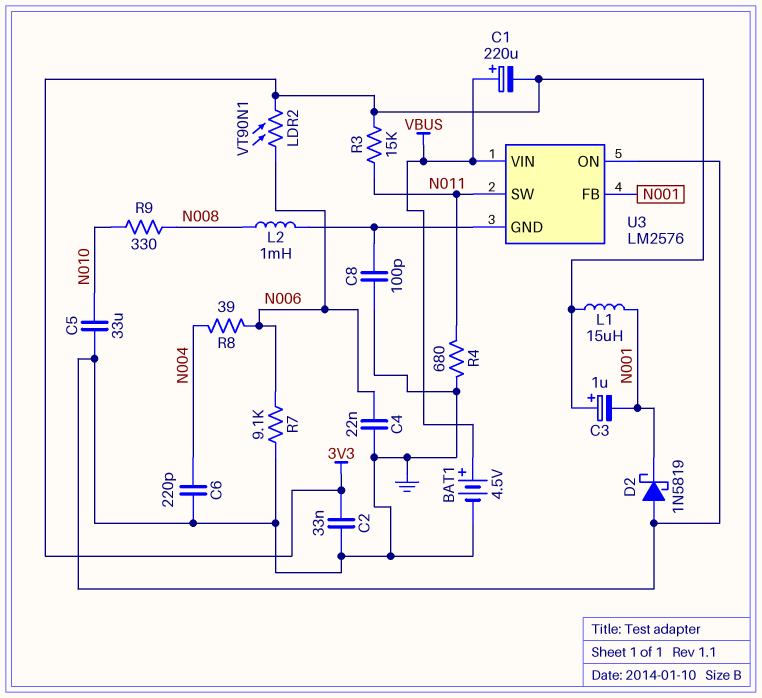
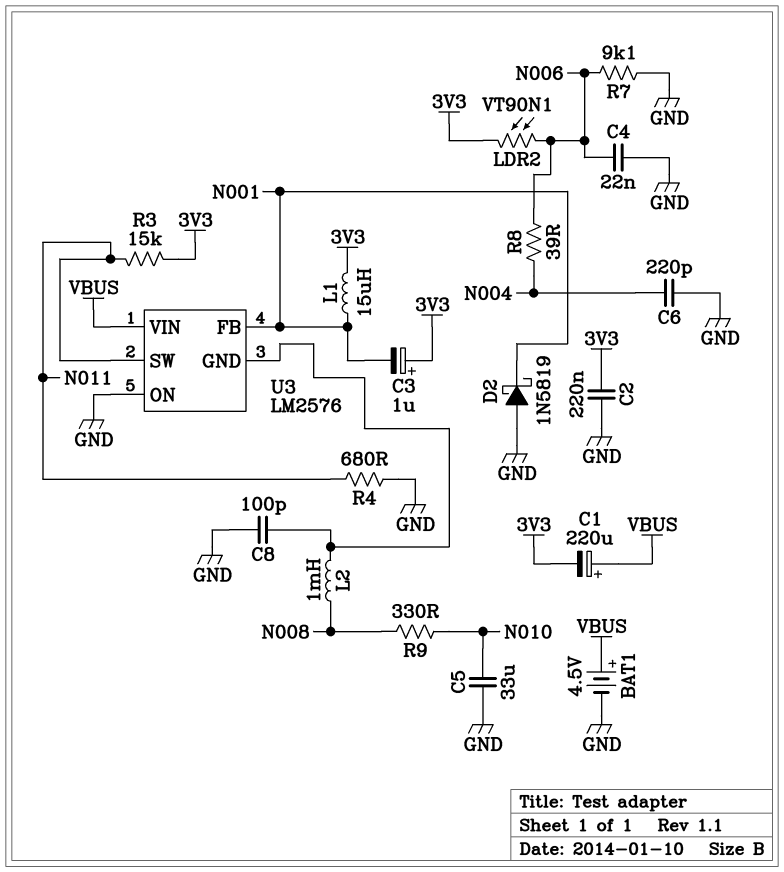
C2: 33nF (3V3, GND) -> 220nF (3V3, GND)

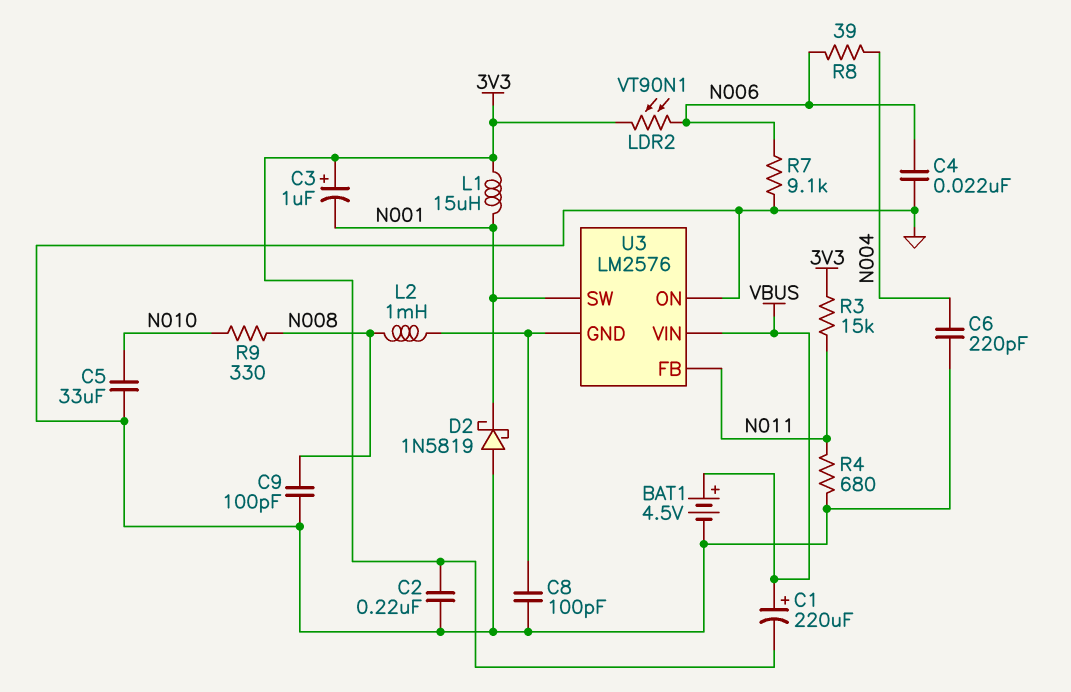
C9: none -> 100pF (GND, N008)
U3 pin FB: N001 -> N011
U3 pin SW: N011 -> N001

